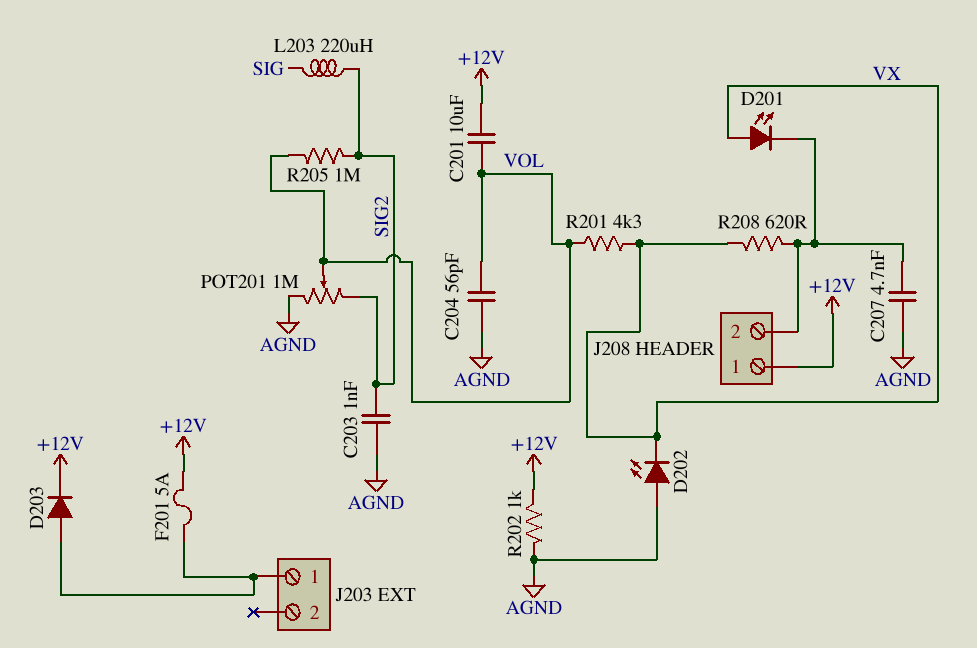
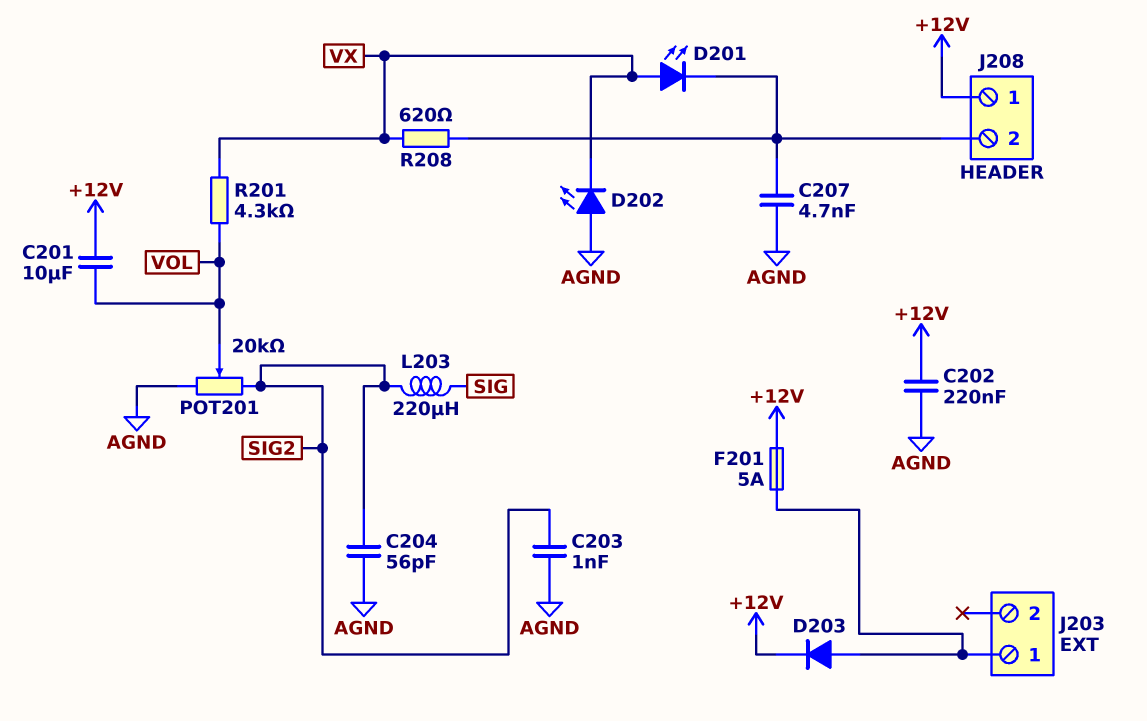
C202: none -> 220nF (+12V, AGND)
C204: 56pF (AGND, VOL) -> 56pF (AGND, SIG2)
POT201: 1M (AGND, SIG2, wiper VOL) -> 20k (AGND, SIG2, wiper VOL)
R202: 1k (+12V, AGND) -> none
R205: 1M (SIG2, VOL) -> none

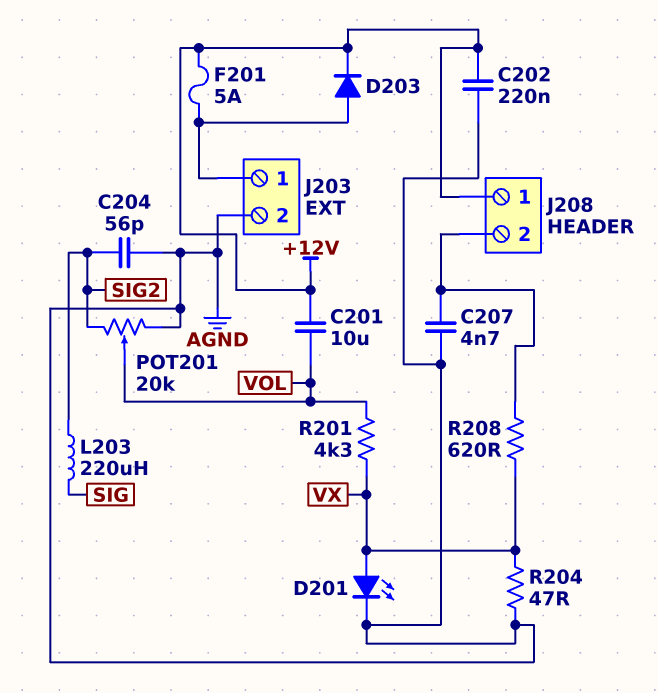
C203: 1nF (AGND, SIG2) -> none
D201: LED (A VX, K J208/2) -> LED (A VX, K AGND)
D202: LED (A AGND, K VX) -> none
J203 pin 2: none -> AGND
R204: none -> 47 (AGND, VX)

